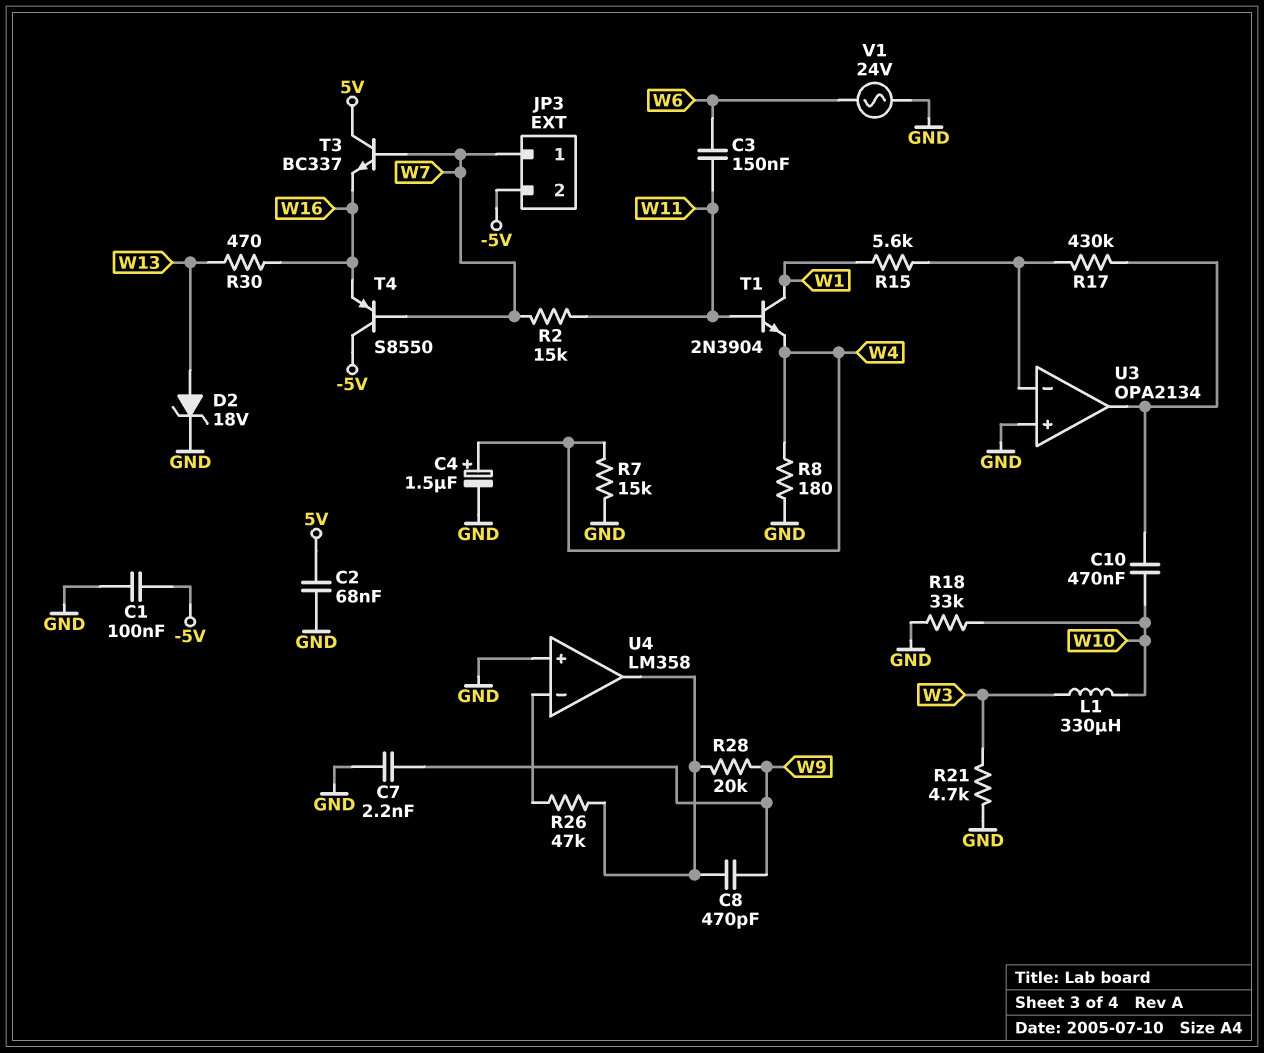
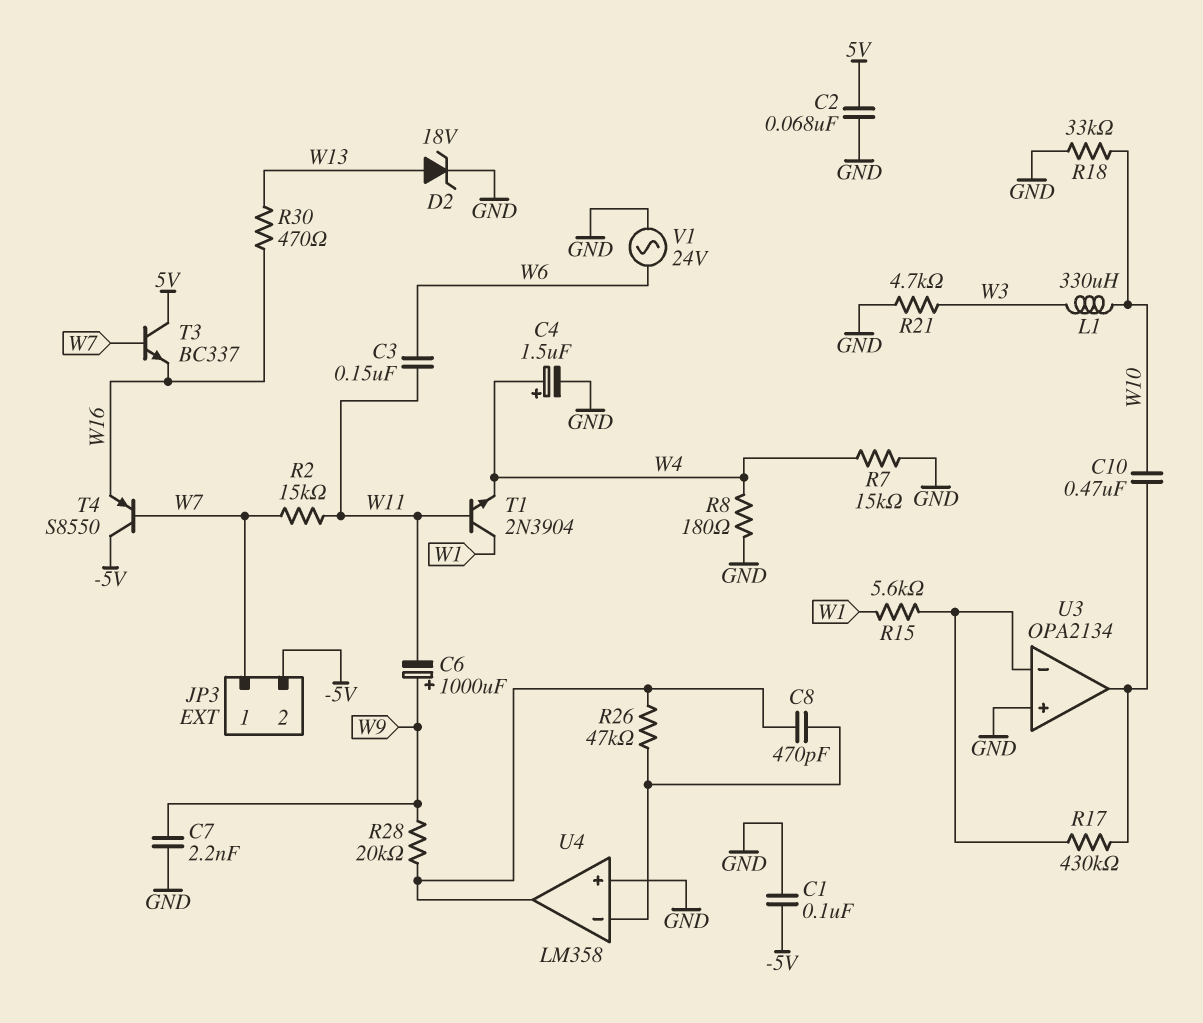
C6: none -> 1000uF (plus W9, minus W11)
C8: 470pF (U4/out, W9) -> 470pF (U4/in-, U4/out)

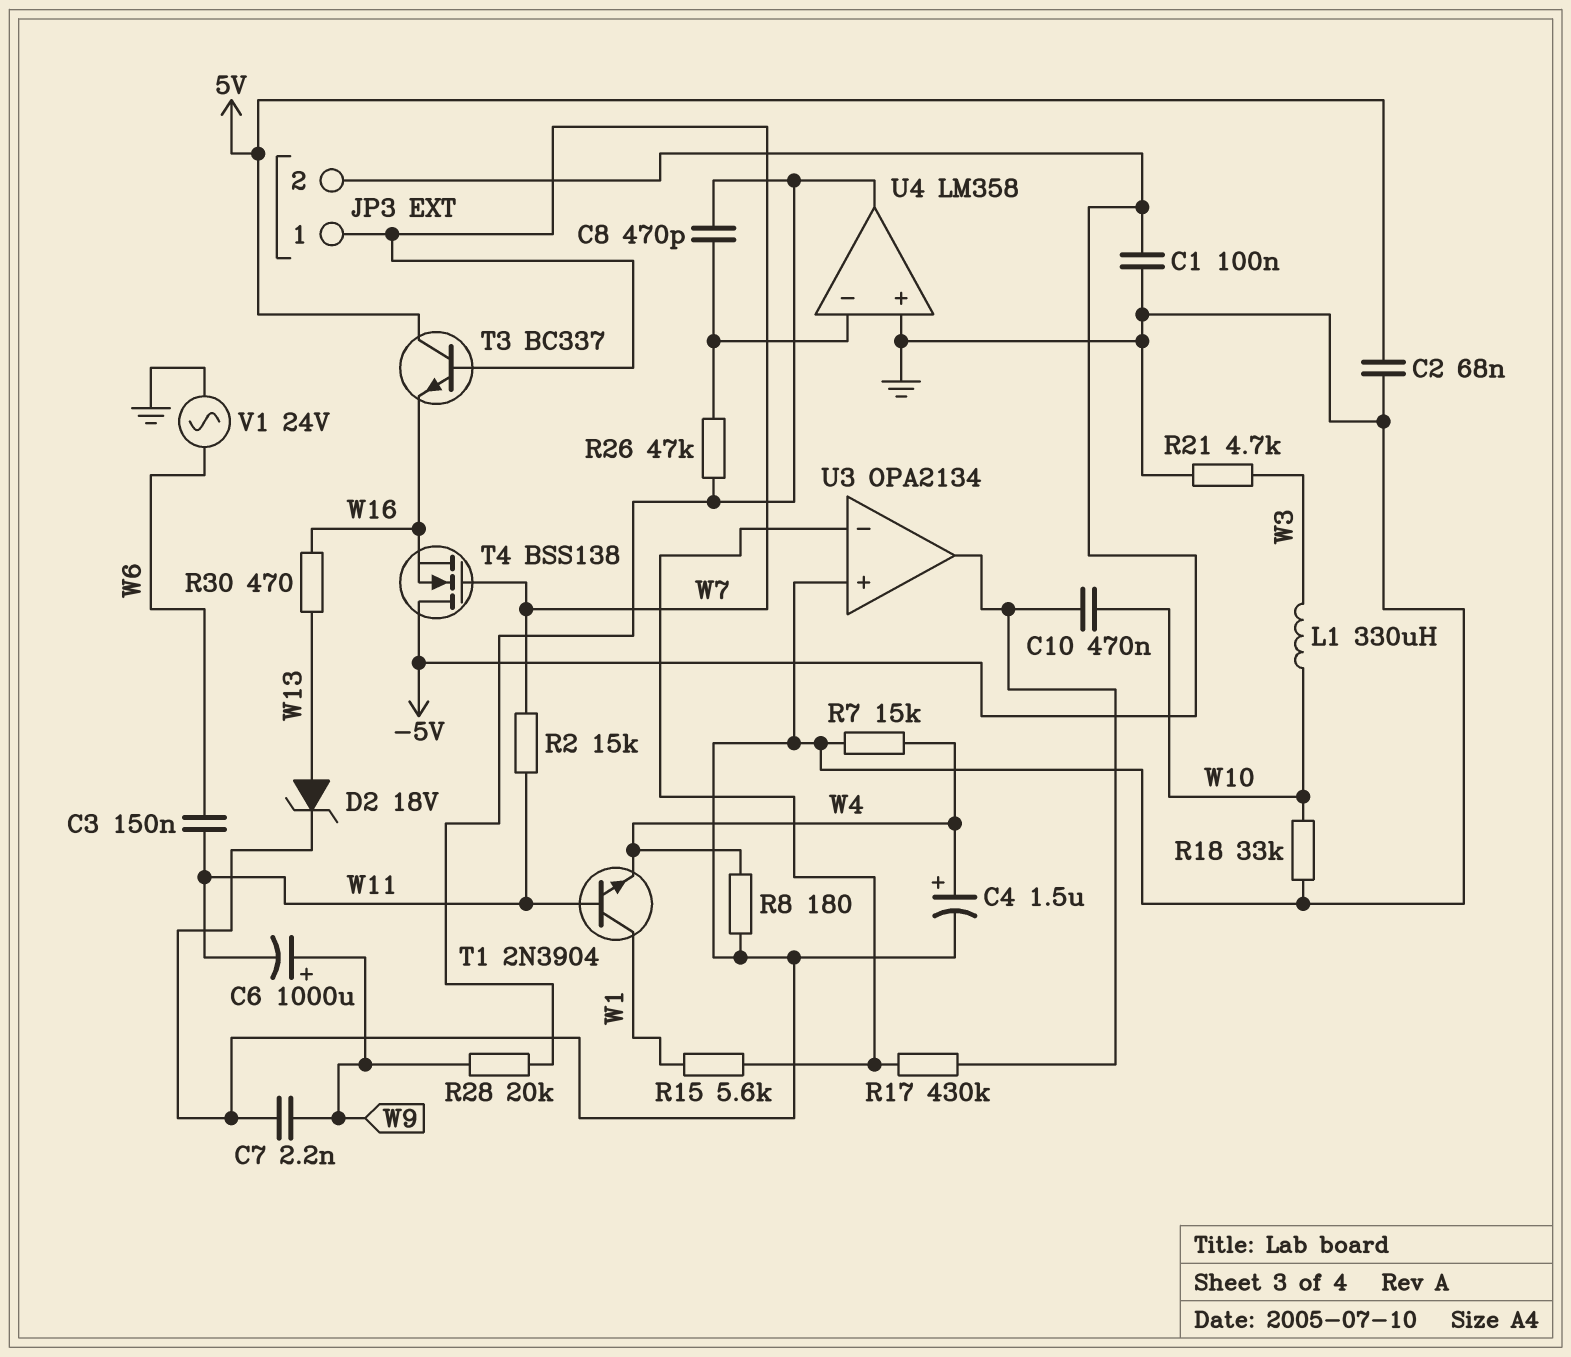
T4: PNP S8550 (B W7, C -5V, E W16) -> NMOS BSS138 (G W7, D -5V, S W16)

